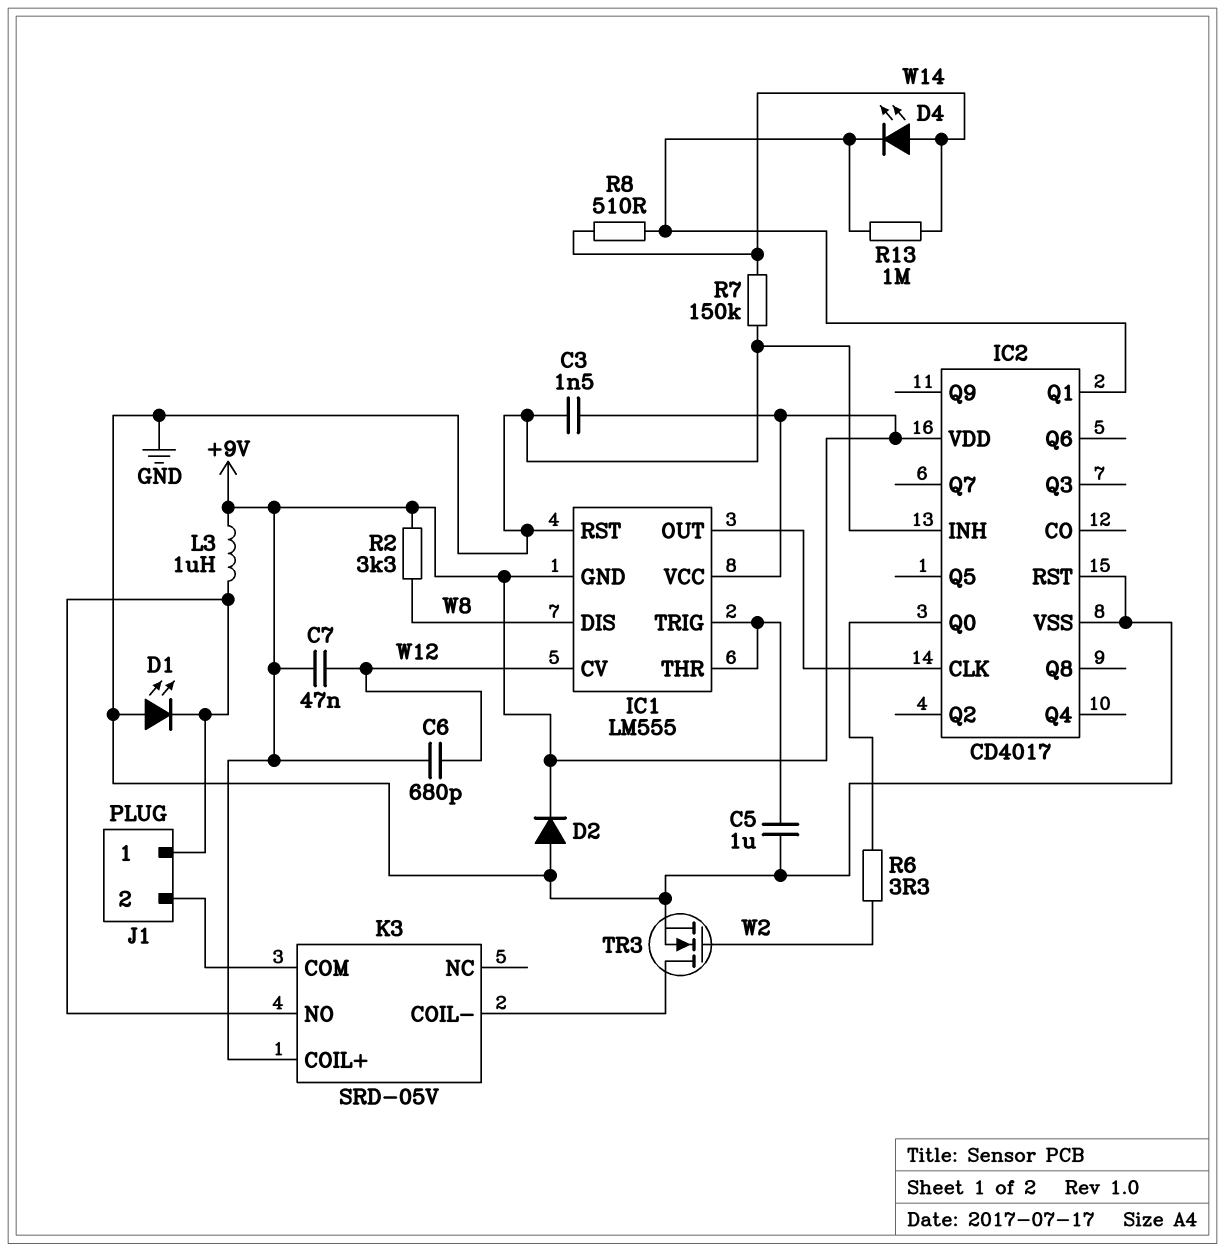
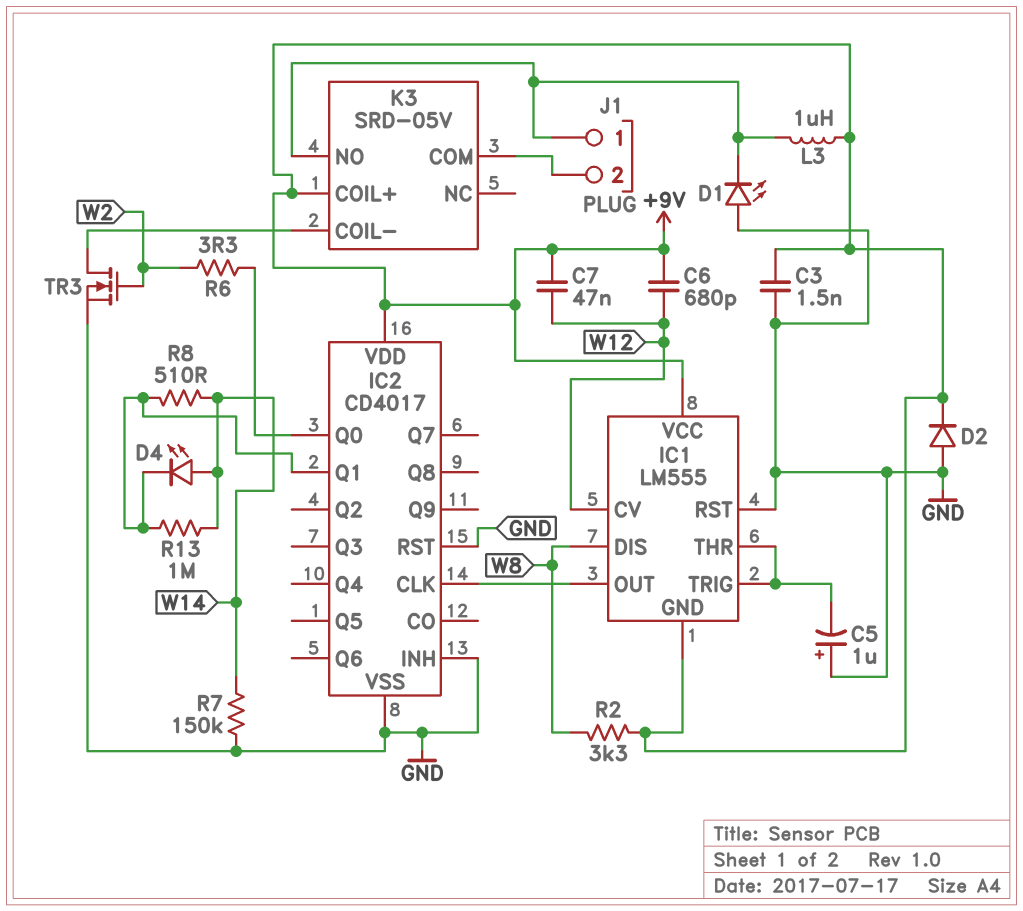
C5: 1uF (GND, IC1/THR) -> 1uF (plus GND, minus IC1/THR)

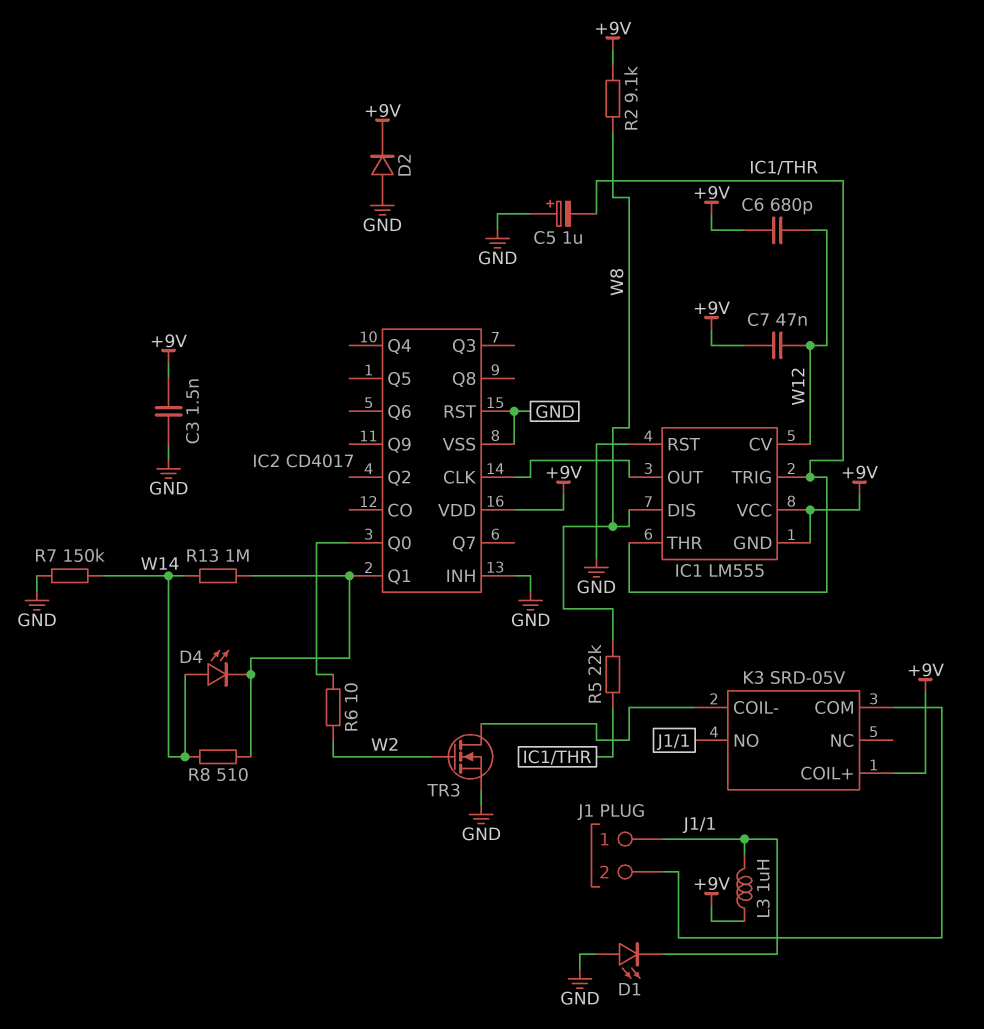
R2: 3.3k (+9V, W8) -> 9.1k (+9V, W8)
R5: none -> 22k (IC1/THR, W8)
R6: 3.3 (IC2/Q0, W2) -> 10 (IC2/Q0, W2)

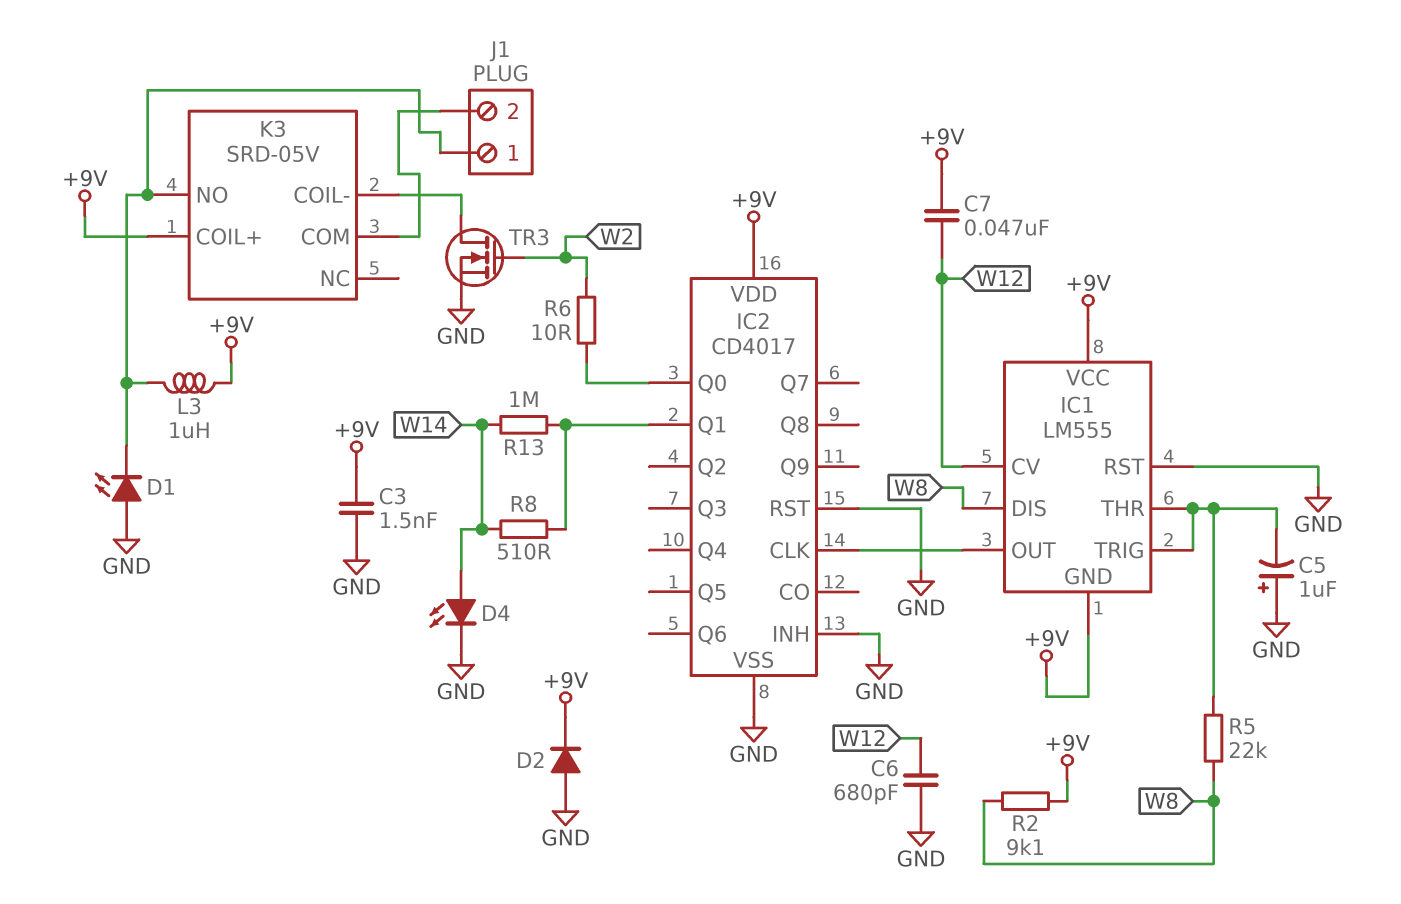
C6: 680pF (+9V, W12) -> 680pF (GND, W12)
D4: LED (A W14, K IC2/Q1) -> LED (A W14, K GND)
R7: 150k (GND, W14) -> none

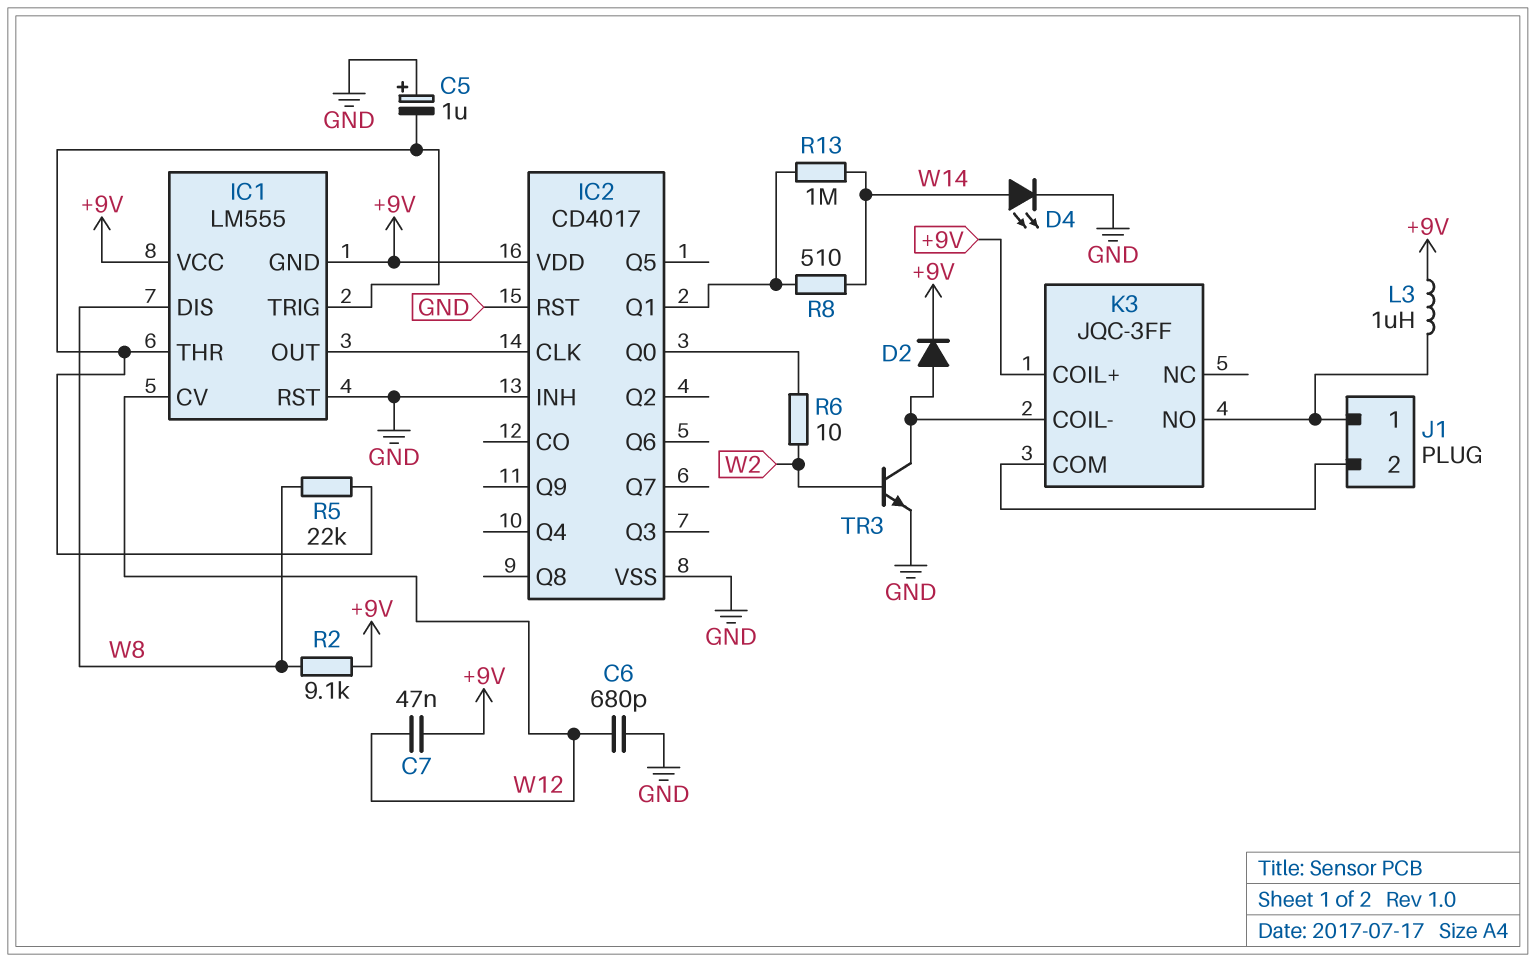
C3: 1.5nF (+9V, GND) -> none
D1: LED (A GND, K J1/1) -> none
D2: diode (A GND, K +9V) -> diode (A K3/COIL-, K +9V)
K3: SRD-05V -> JQC-3FF
TR3: NMOS (G W2, D K3/COIL-, S GND) -> NPN (B W2, C K3/COIL-, E GND)

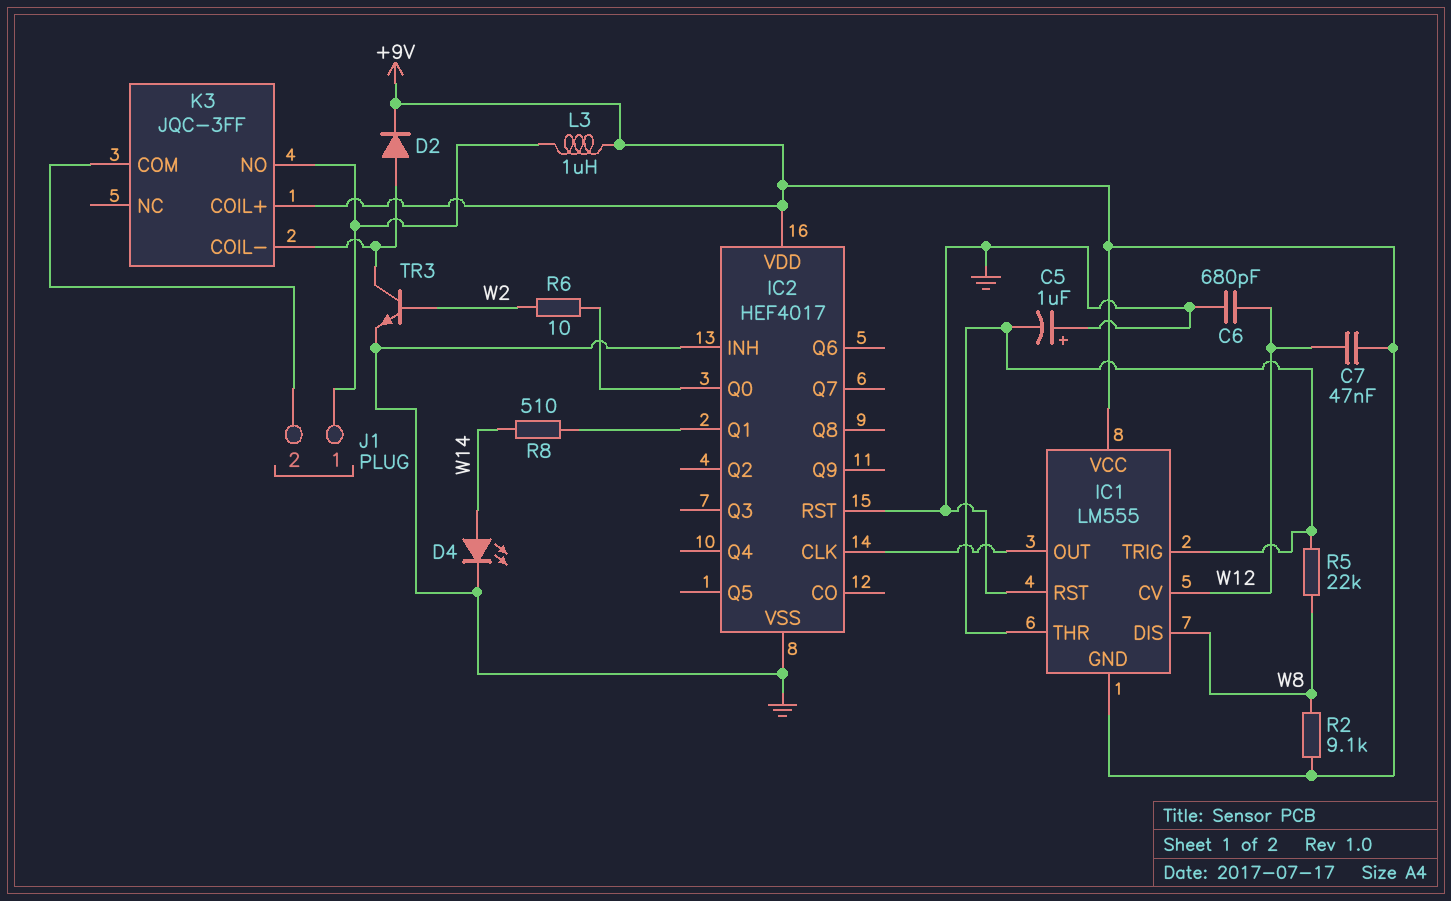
IC2: CD4017 -> HEF4017
R13: 1M (IC2/Q1, W14) -> none

